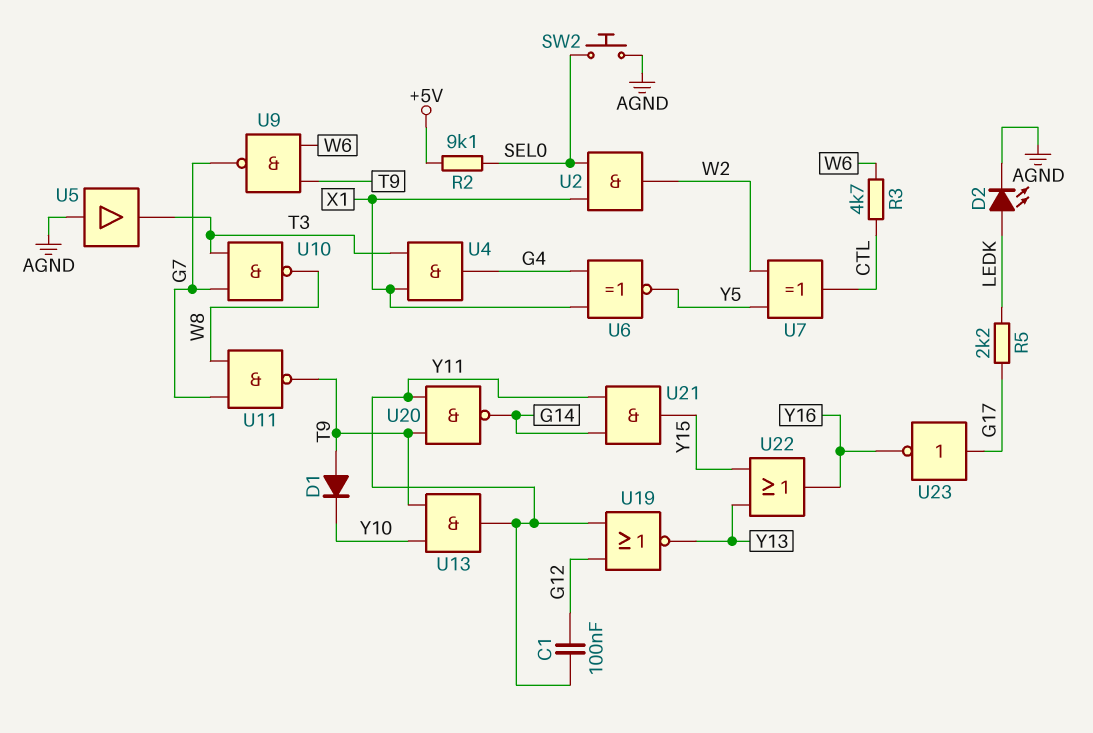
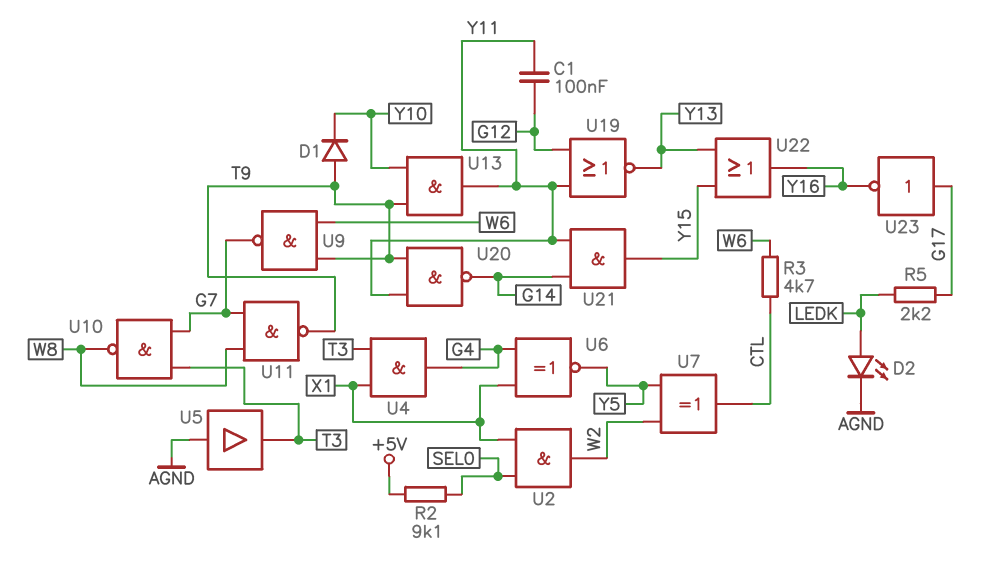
SW2: button (AGND, SEL0) -> none

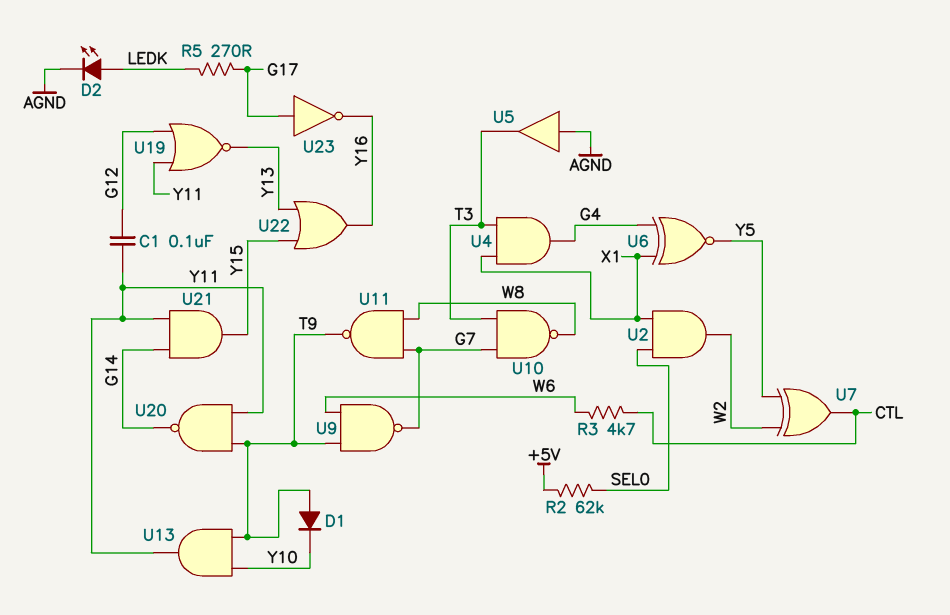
R2: 9.1k (+5V, SEL0) -> 62k (+5V, SEL0)
R5: 2.2k (G17, LEDK) -> 270 (G17, LEDK)

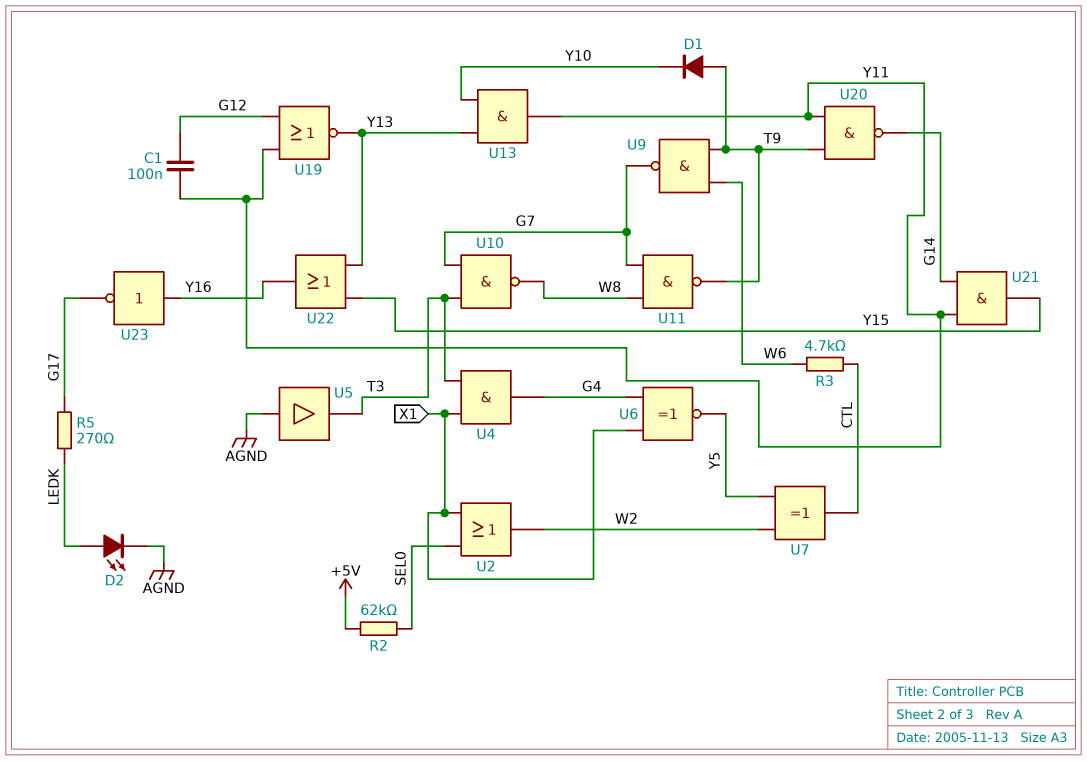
U2: AND (in SEL0, in X1, out W2) -> OR (in SEL0, in X1, out W2)
U13: AND (in T9, in Y10, out Y11) -> AND (in Y10, in Y13, out Y11)
U23: NOT (in G17, out Y16) -> NOT (in Y16, out G17)

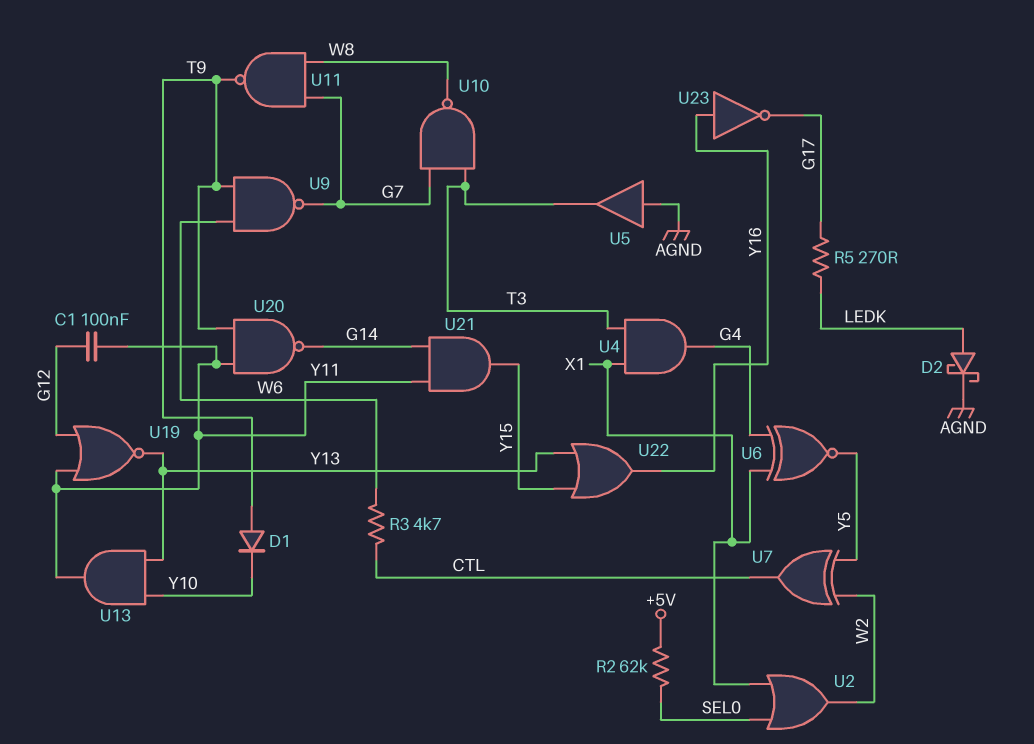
D2: LED (A LEDK, K AGND) -> schottky (A LEDK, K AGND)

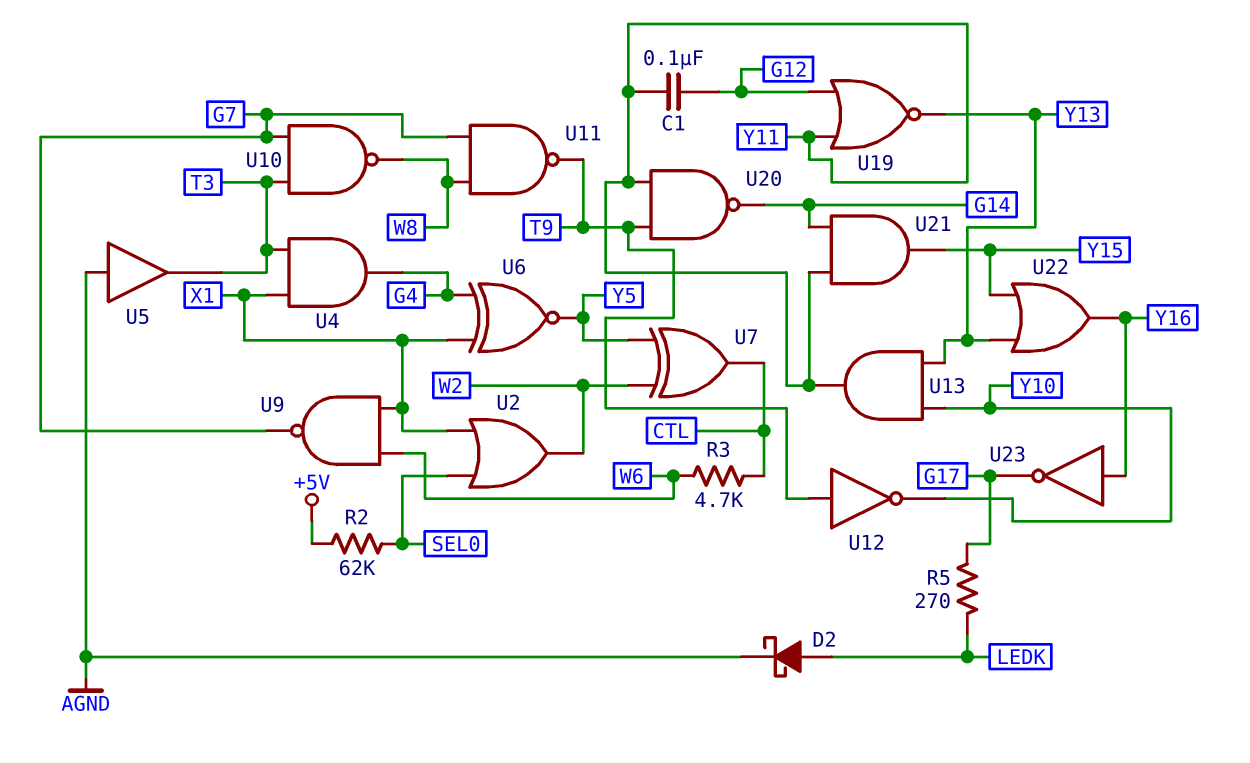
D1: diode (A T9, K Y10) -> none
U9: NAND (in T9, in W6, out G7) -> NAND (in W6, in X1, out G7)
U12: none -> NOT (in T9, out Y10)

